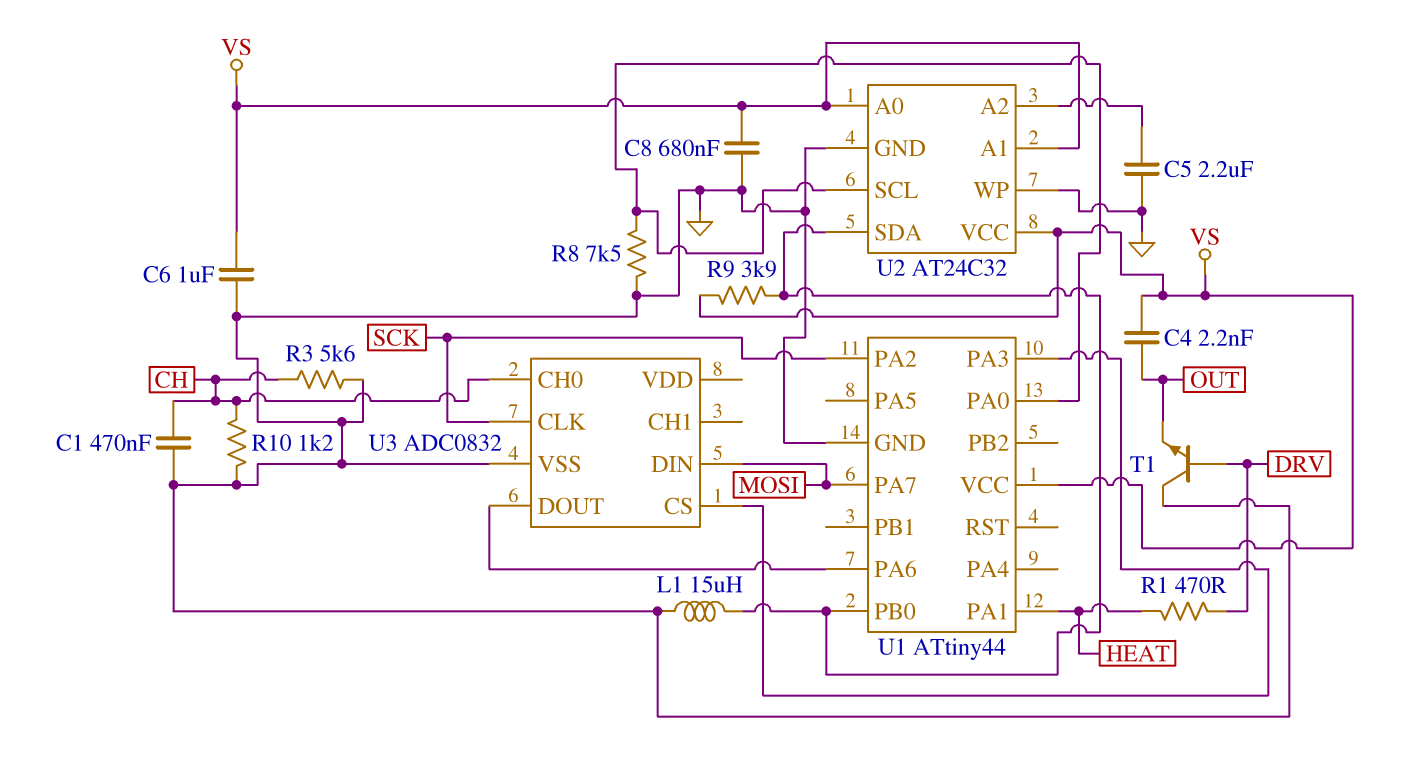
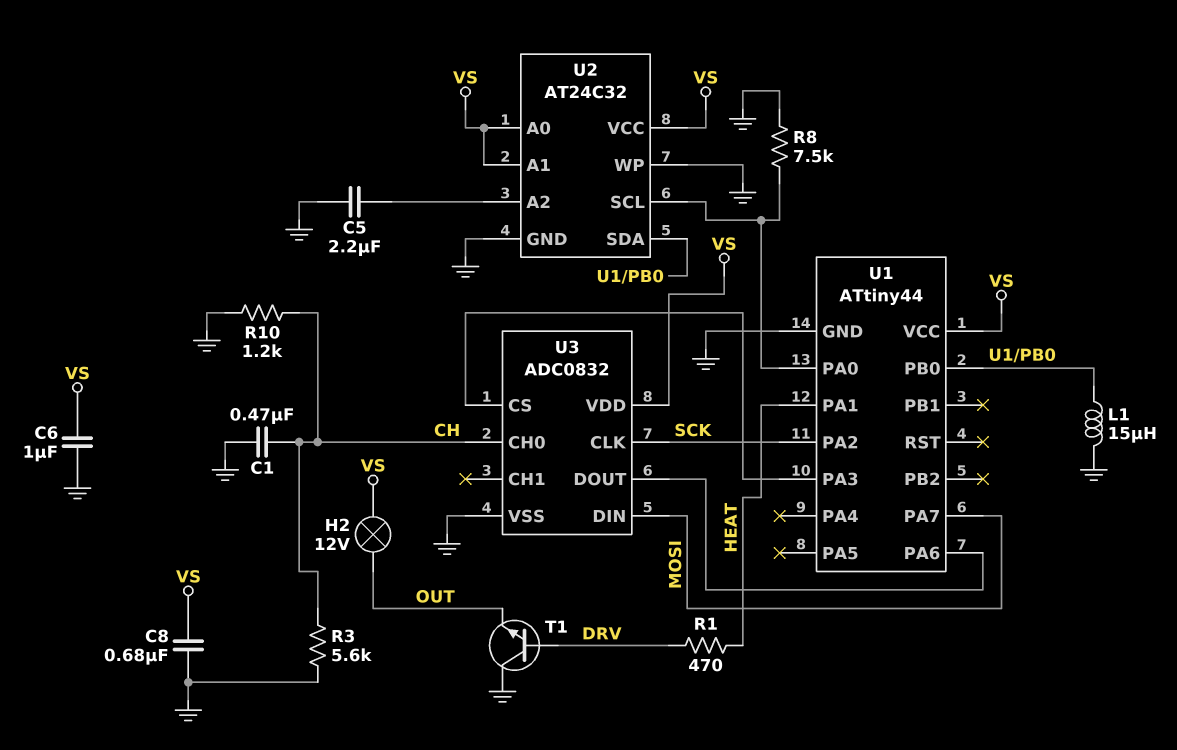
C4: 2.2nF (OUT, VS) -> none
H2: none -> lamp 12V (OUT, VS)
R9: 3.9k (U1/PB0, VS) -> none
U3 pin VDD: none -> VS

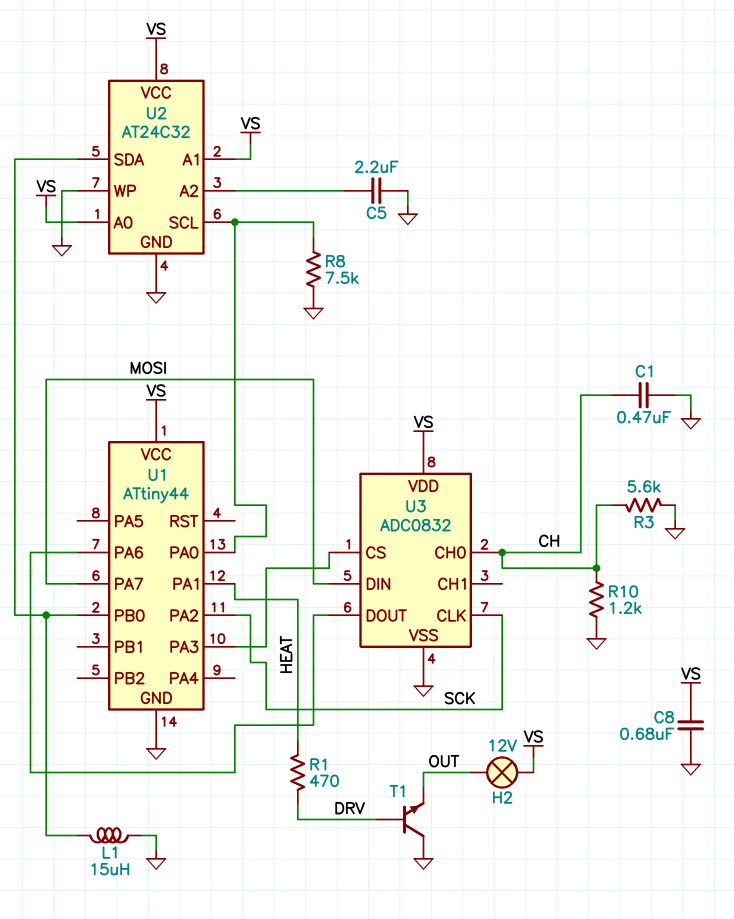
C6: 1uF (GND, VS) -> none

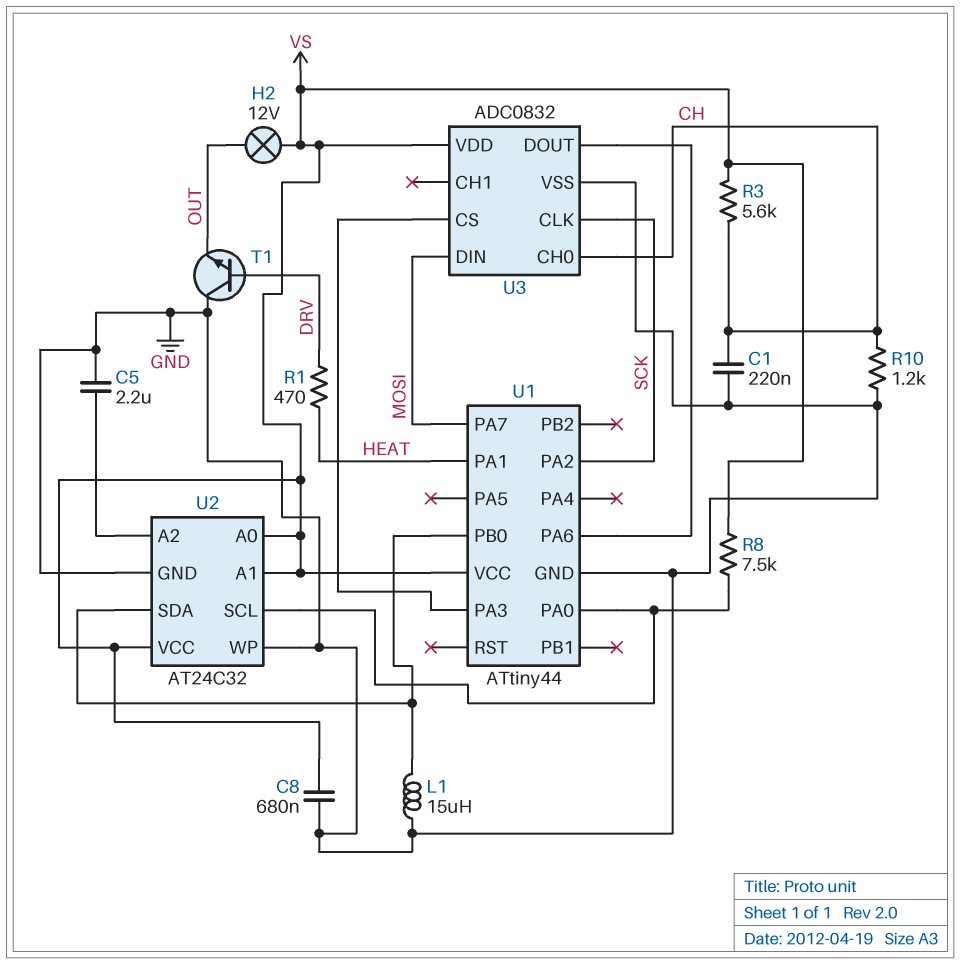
C1: 470nF (CH, GND) -> 220nF (CH, GND)
R3: 5.6k (CH, GND) -> 5.6k (CH, VS)
R8: 7.5k (GND, U1/PA0) -> 7.5k (U1/PA0, VS)

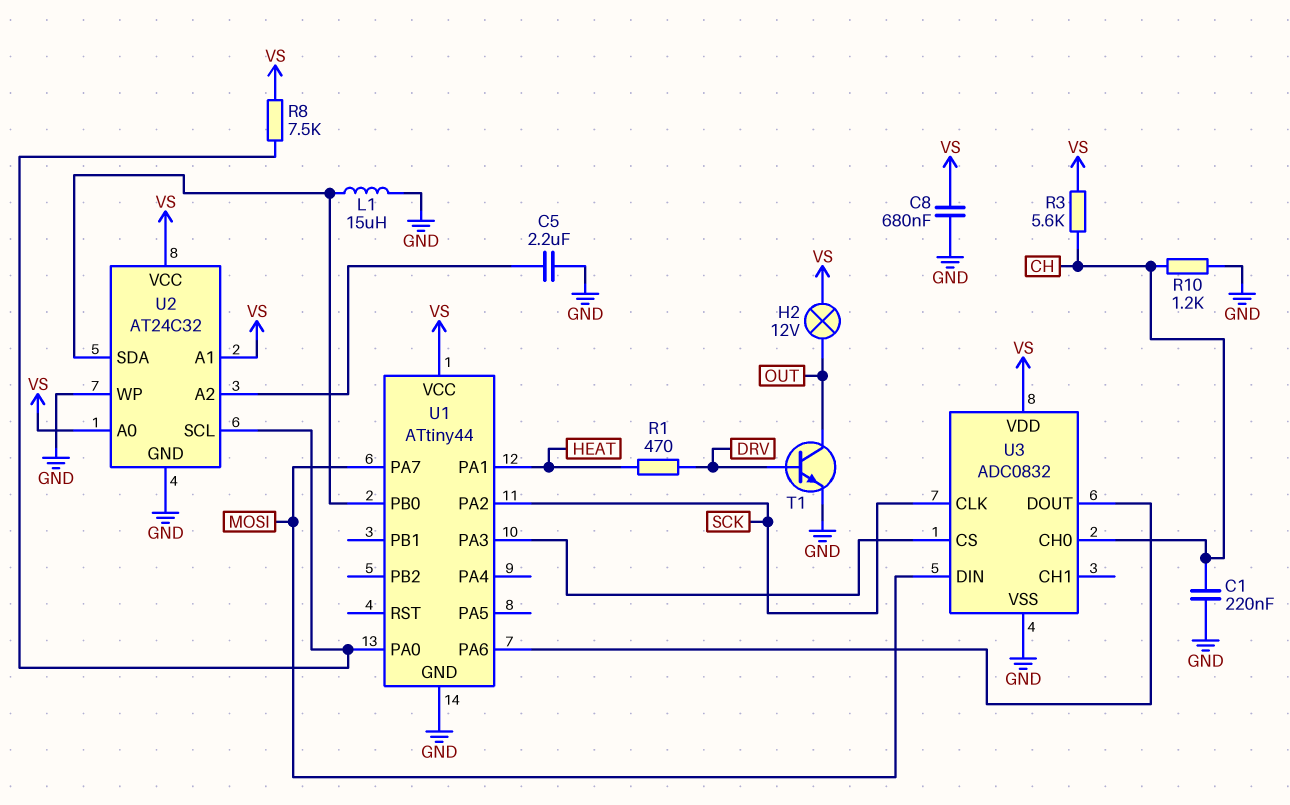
T1: NPN (B DRV, C GND, E OUT) -> NPN (B DRV, C OUT, E GND)

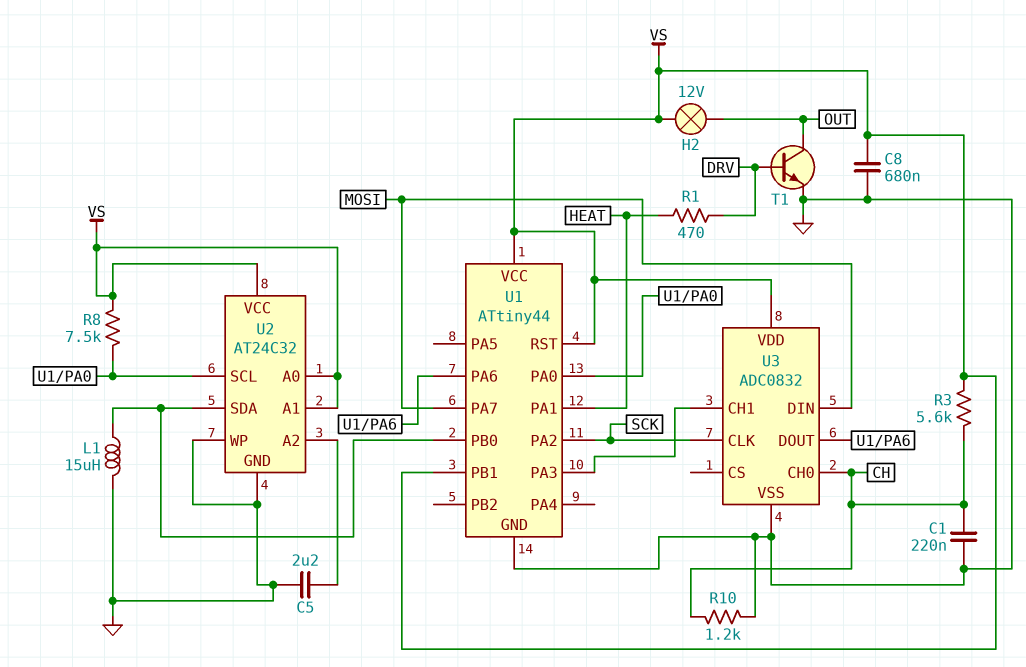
U1 pin PB1: none -> VS
U1 pin RST: none -> VS
U3 pin CH1: none -> U1/PA3
U3 pin CS: U1/PA3 -> none

